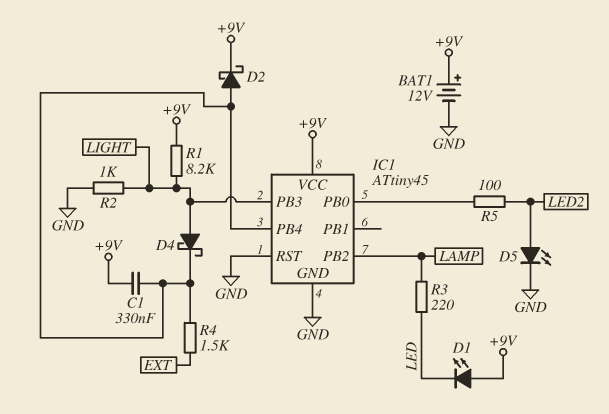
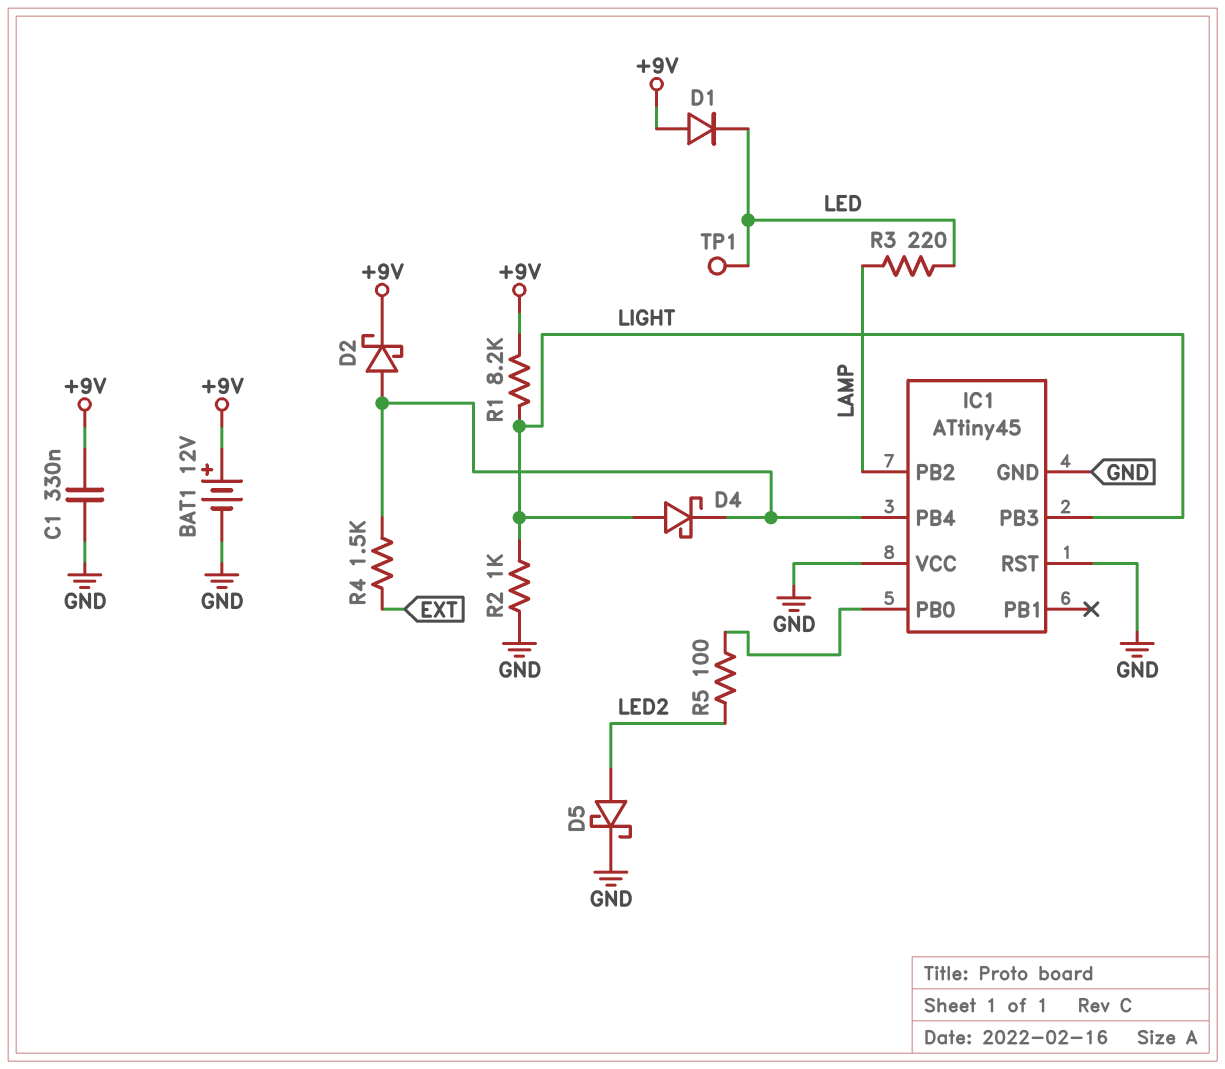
C1: 330nF (+9V, IC1/PB4) -> 330nF (+9V, GND)
D1: LED (A +9V, K LED) -> diode (A +9V, K LED)
D5: LED (A LED2, K GND) -> schottky (A LED2, K GND)
IC1 pin VCC: +9V -> GND
TP1: none -> test point (LED)

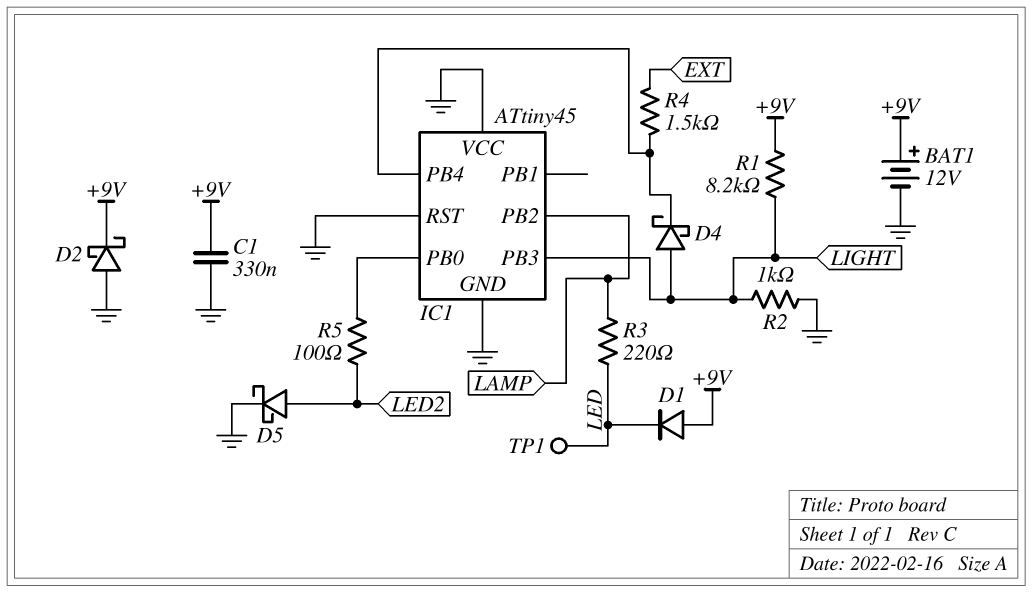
D2: schottky (A IC1/PB4, K +9V) -> schottky (A GND, K +9V)

